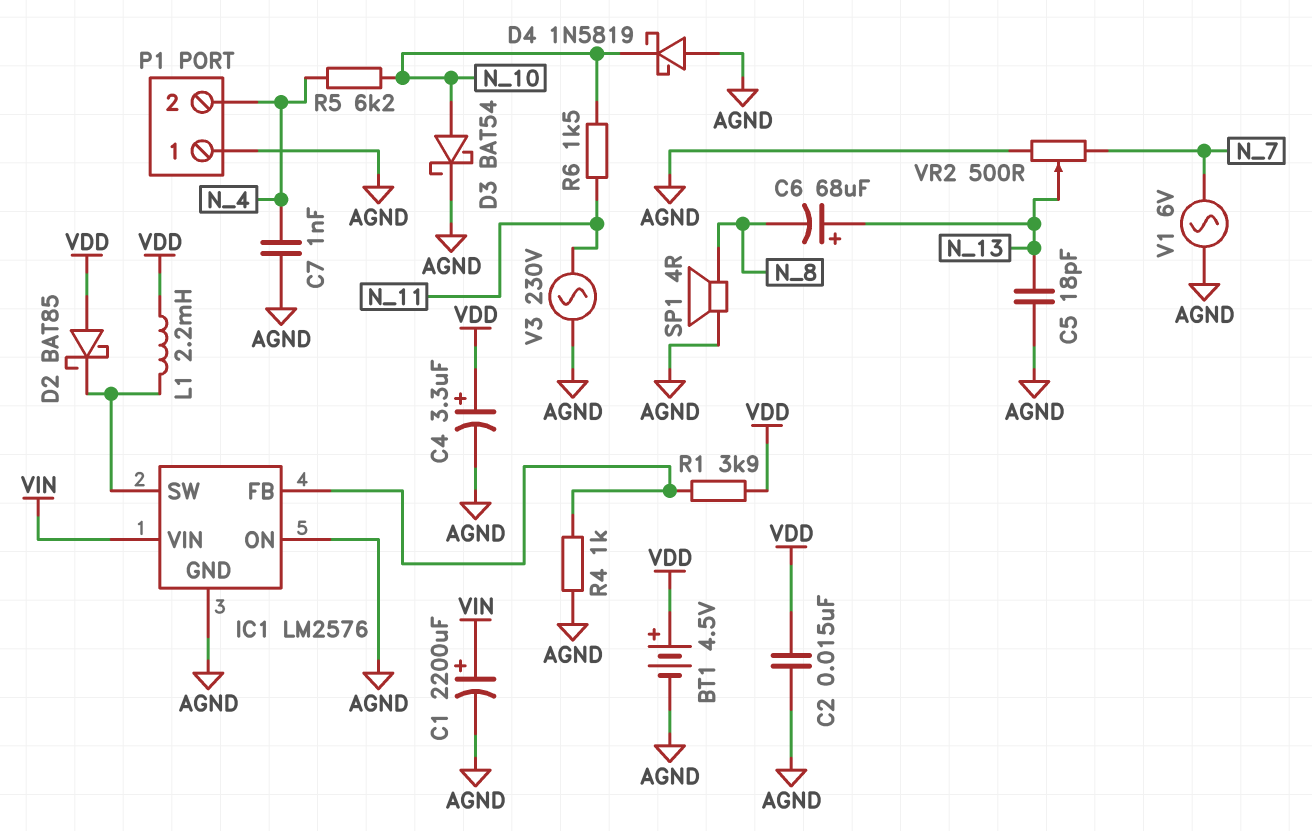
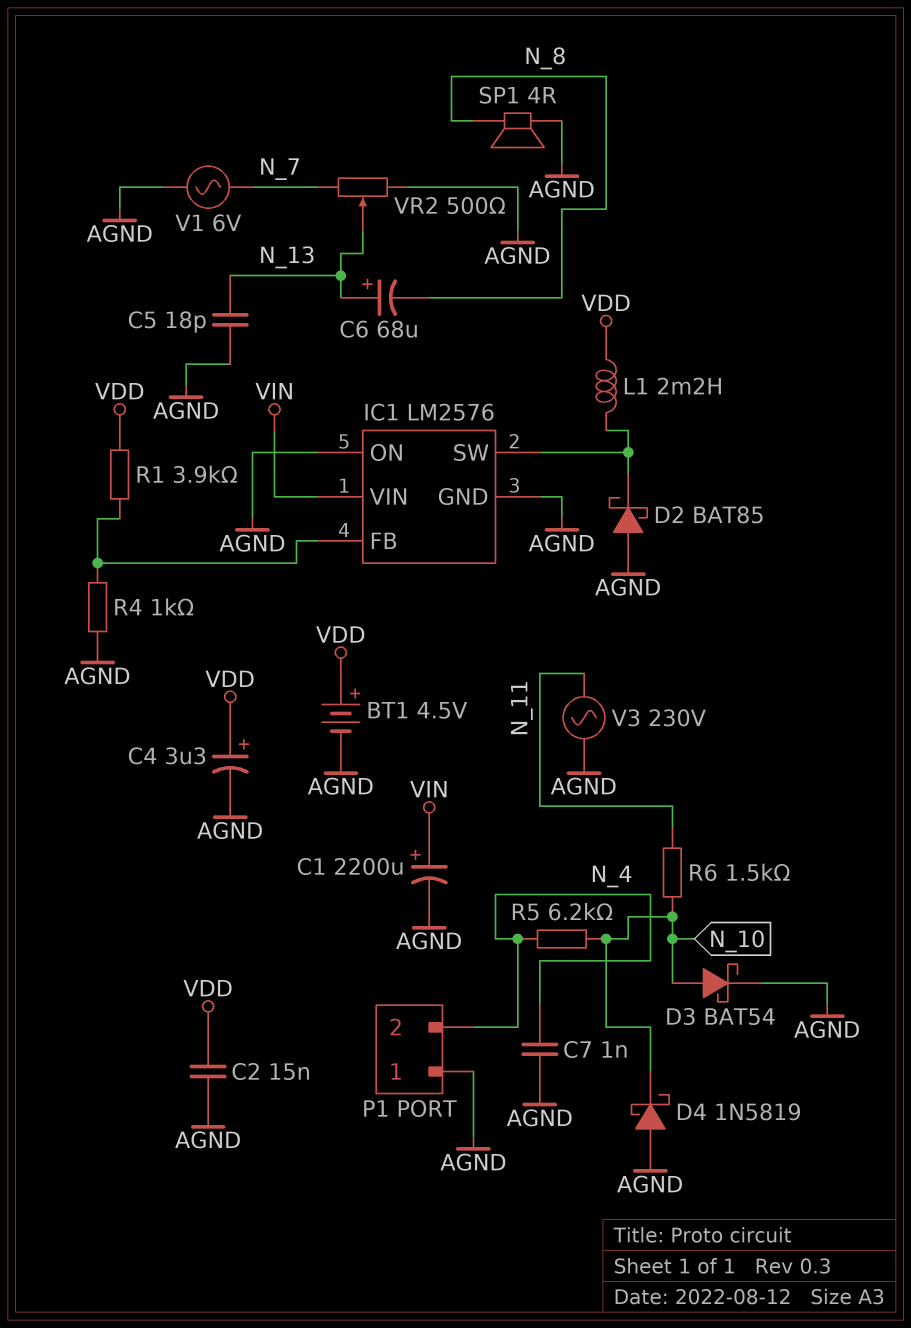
D2: schottky BAT85 (A VDD, K IC1/SW) -> schottky BAT85 (A AGND, K IC1/SW)

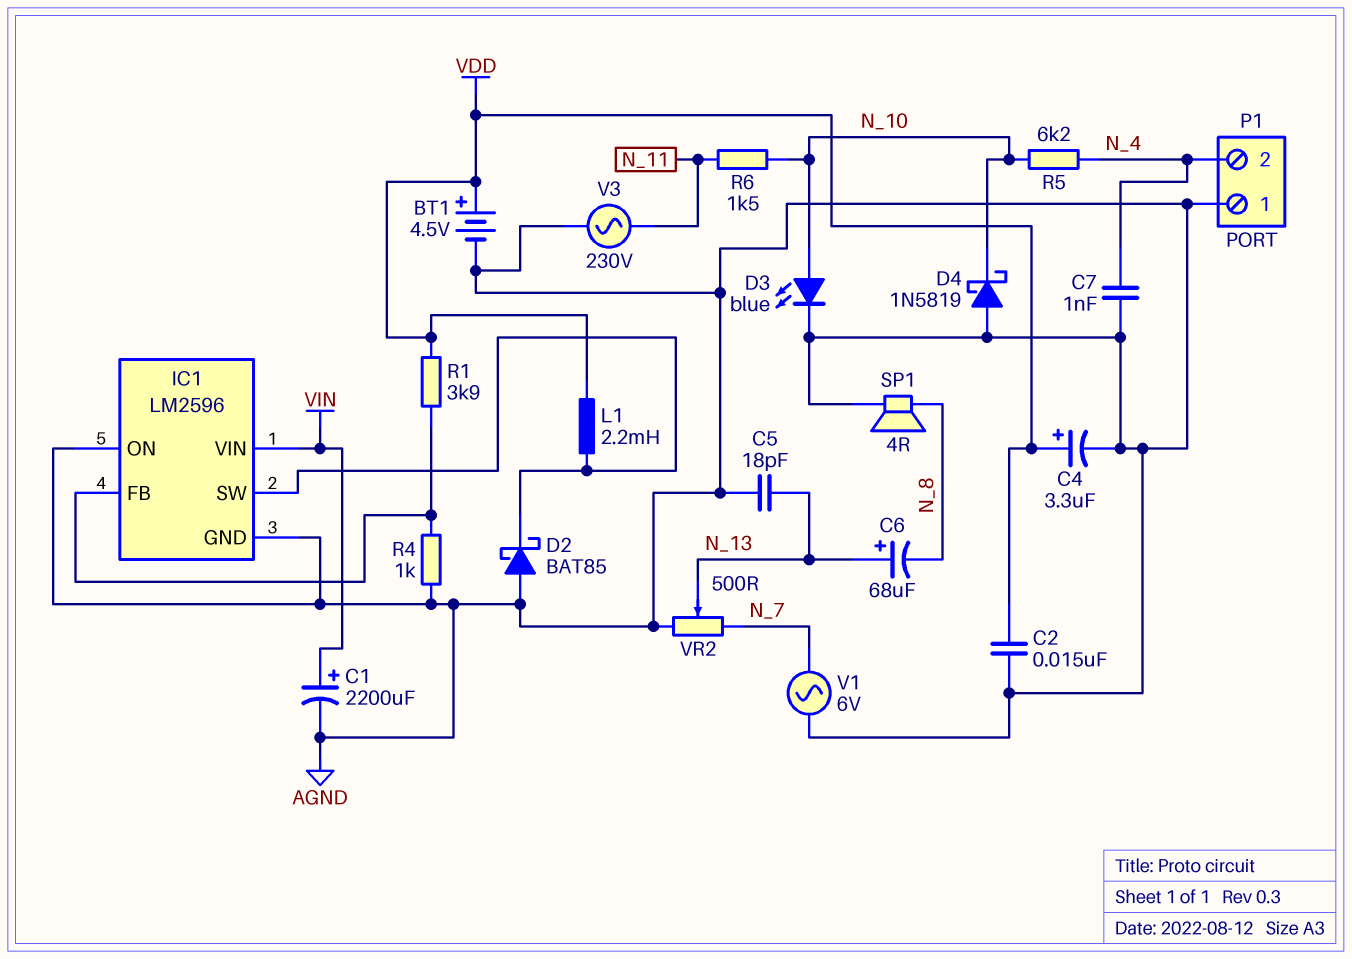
D3: schottky BAT54 (A N_10, K AGND) -> LED blue (A N_10, K AGND)
IC1: LM2576 -> LM2596

